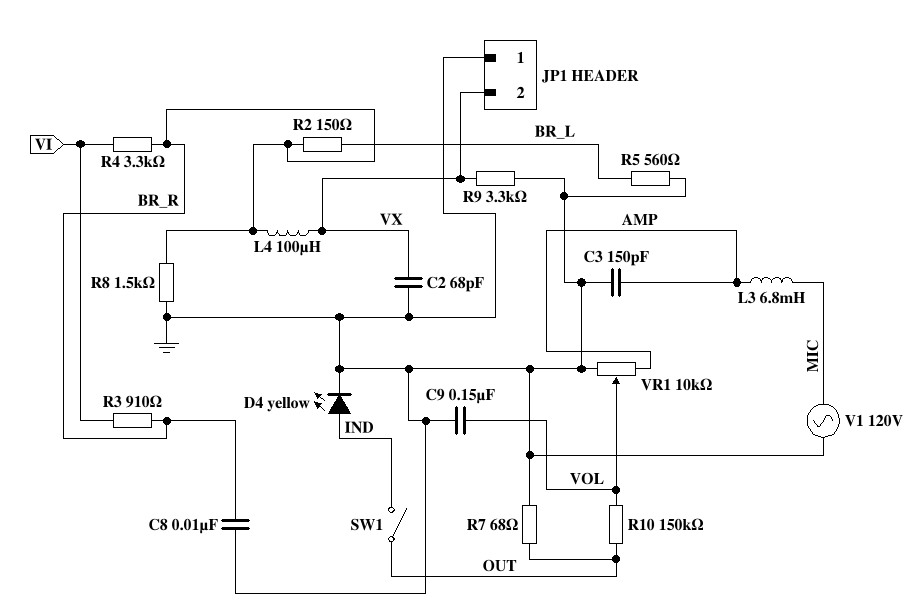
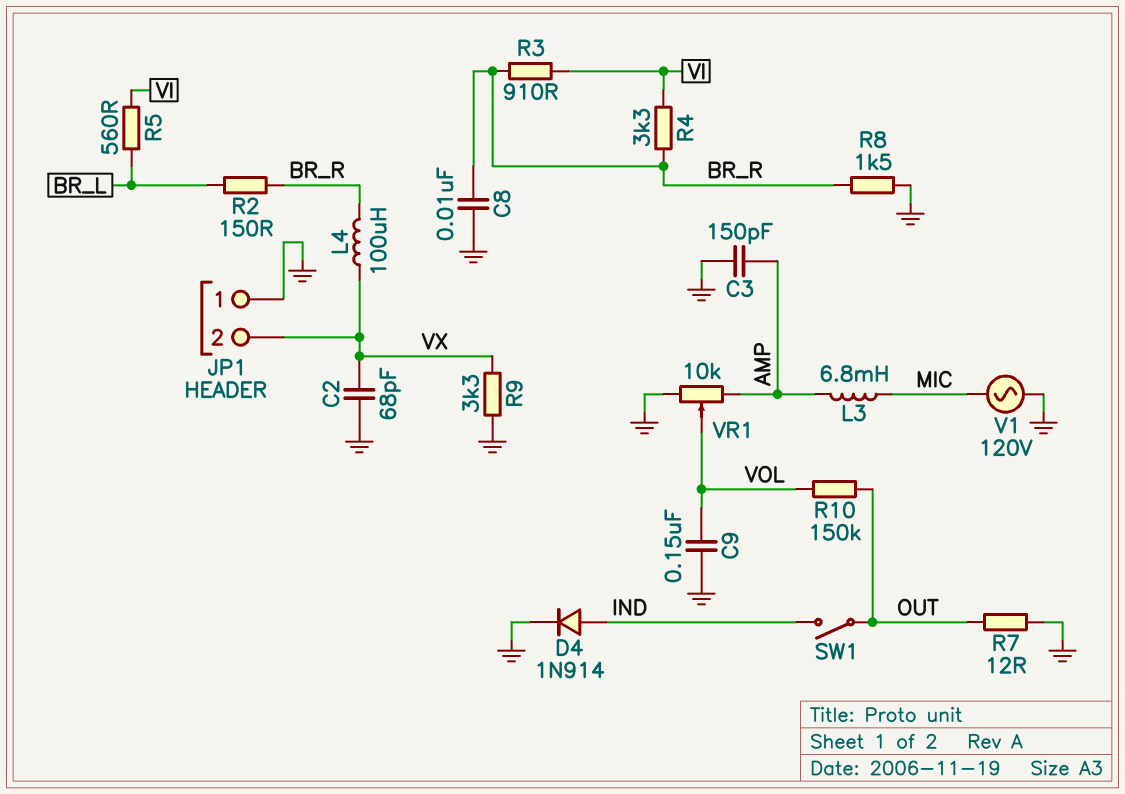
D4: LED yellow (A IND, K GND) -> diode 1N914 (A IND, K GND)
R5: 560 (BR_L, GND) -> 560 (BR_L, VI)
R7: 68 (GND, OUT) -> 12 (GND, OUT)

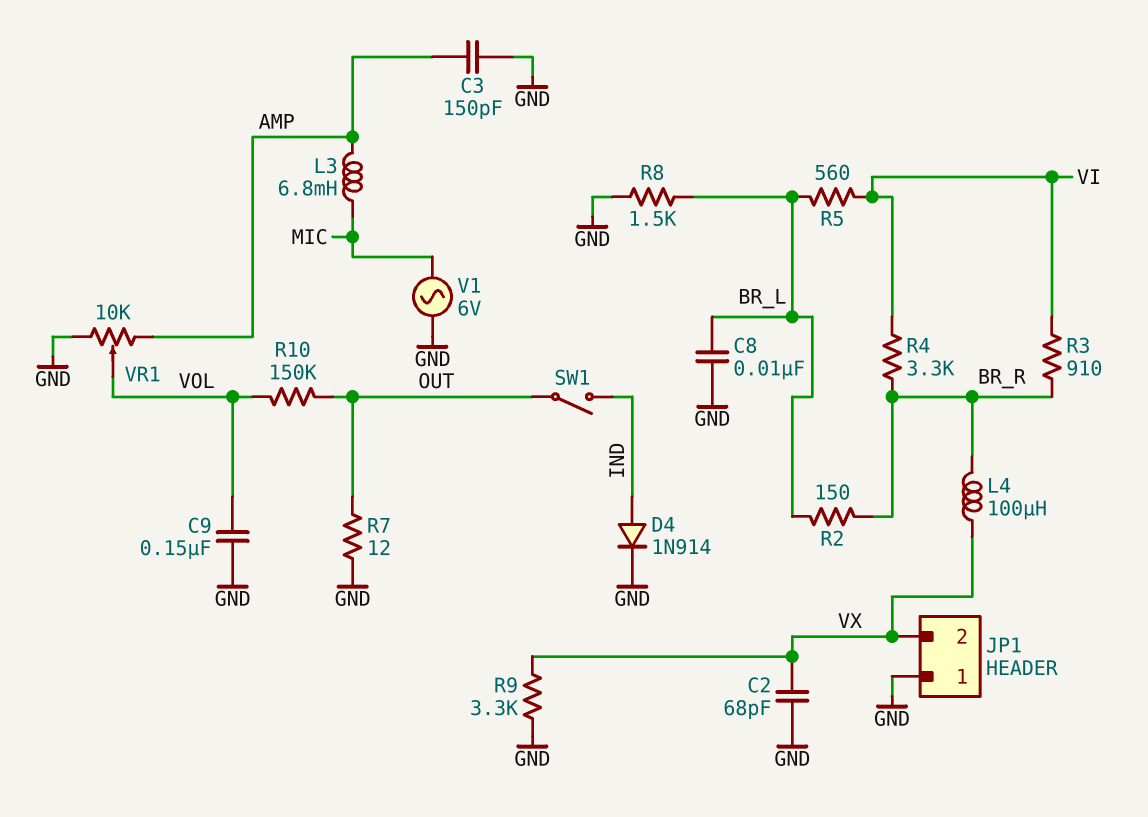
C8: 10nF (BR_R, GND) -> 10nF (BR_L, GND)
R8: 1.5k (BR_R, GND) -> 1.5k (BR_L, GND)
V1: AC 120V (GND, MIC) -> AC 6V (GND, MIC)

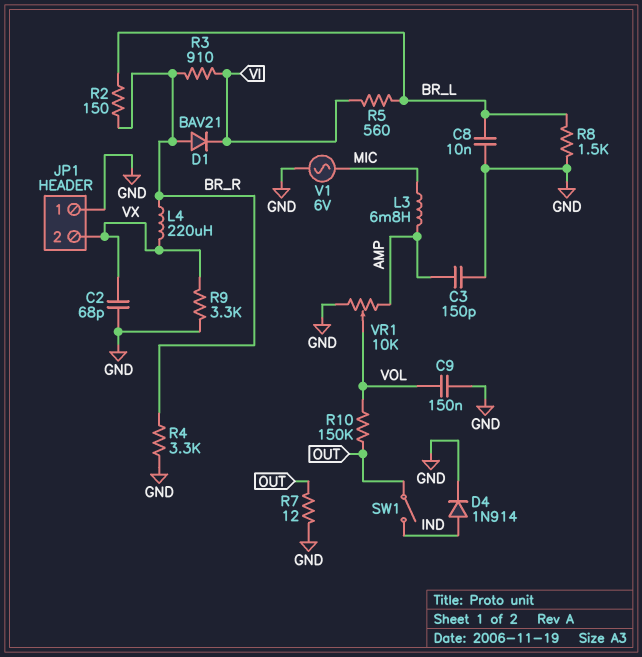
D1: none -> diode BAV21 (A BR_R, K VI)
L4: 100uH (BR_R, VX) -> 220uH (BR_R, VX)
R4: 3.3k (BR_R, VI) -> 3.3k (BR_R, GND)

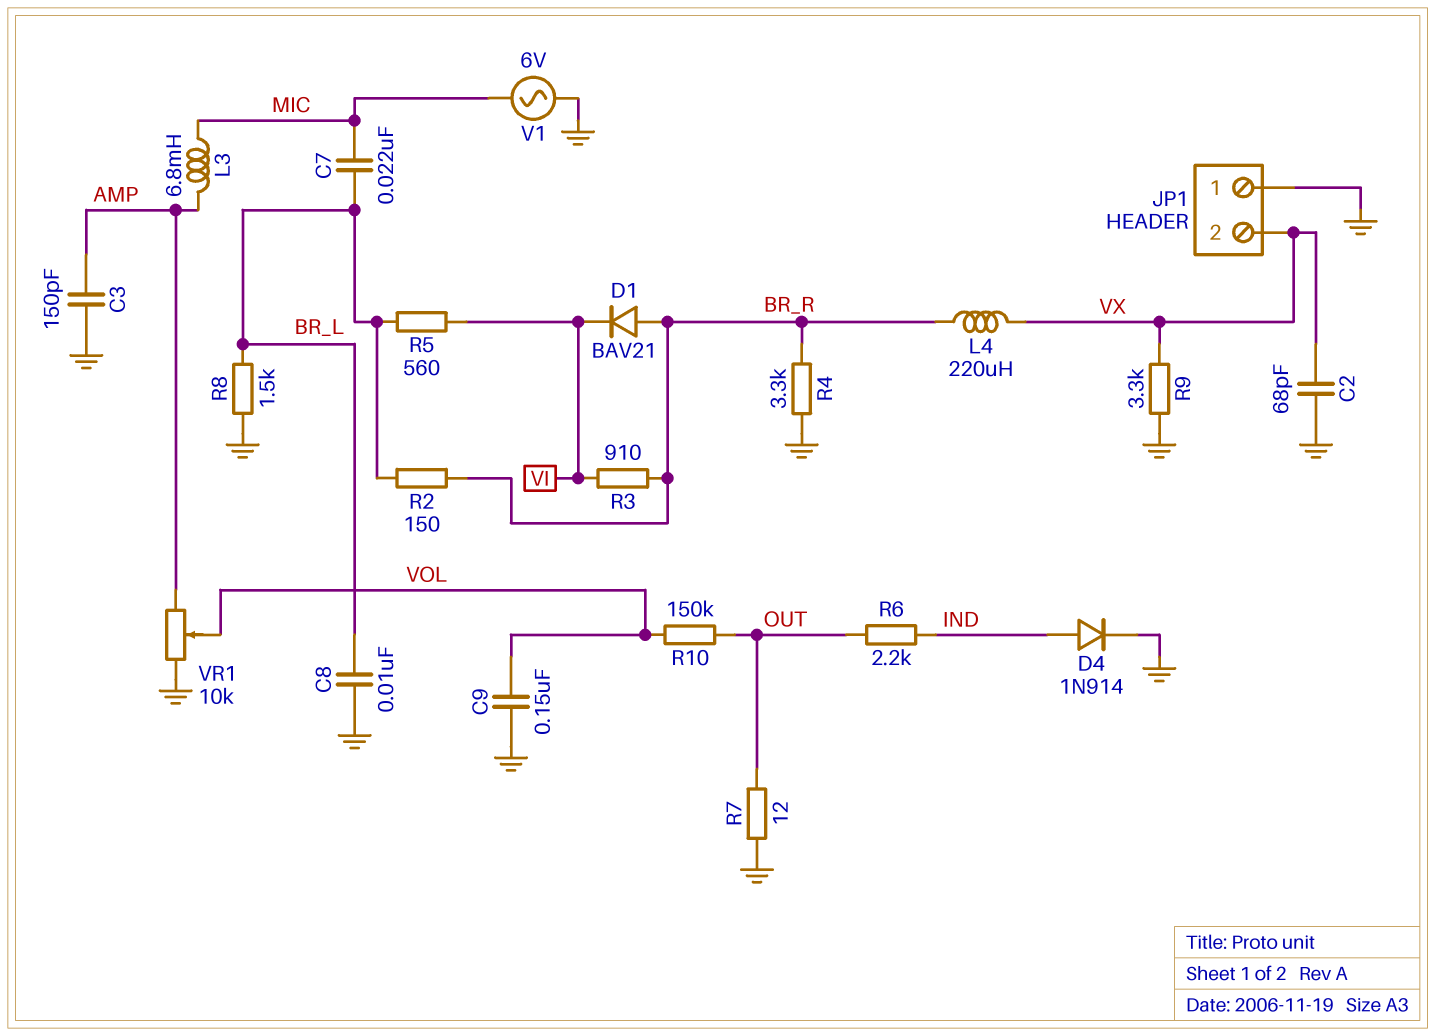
C7: none -> 22nF (BR_L, MIC)
R6: none -> 2.2k (IND, OUT)
SW1: switch (IND, OUT) -> none

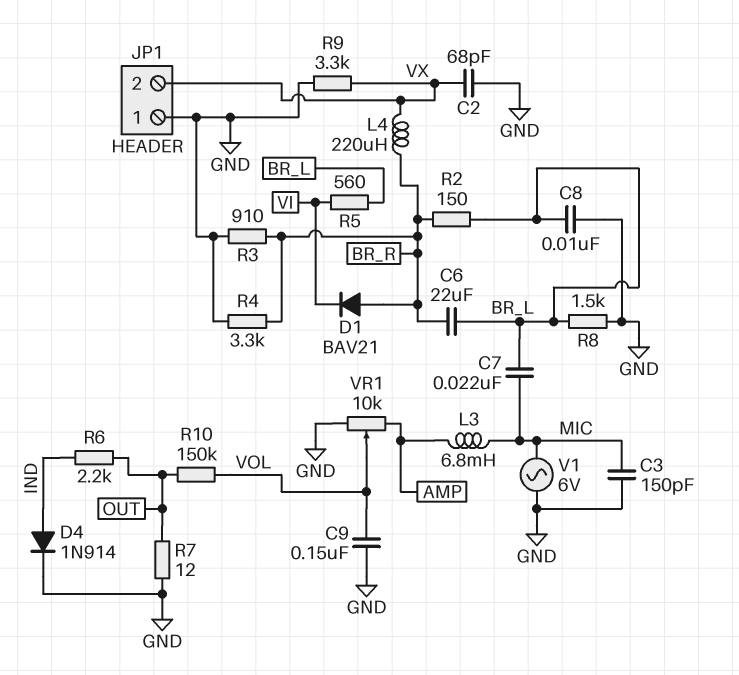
C3: 150pF (AMP, GND) -> 150pF (GND, MIC)
C6: none -> 22uF (BR_L, BR_R)
R3: 910 (BR_R, VI) -> 910 (BR_R, GND)

